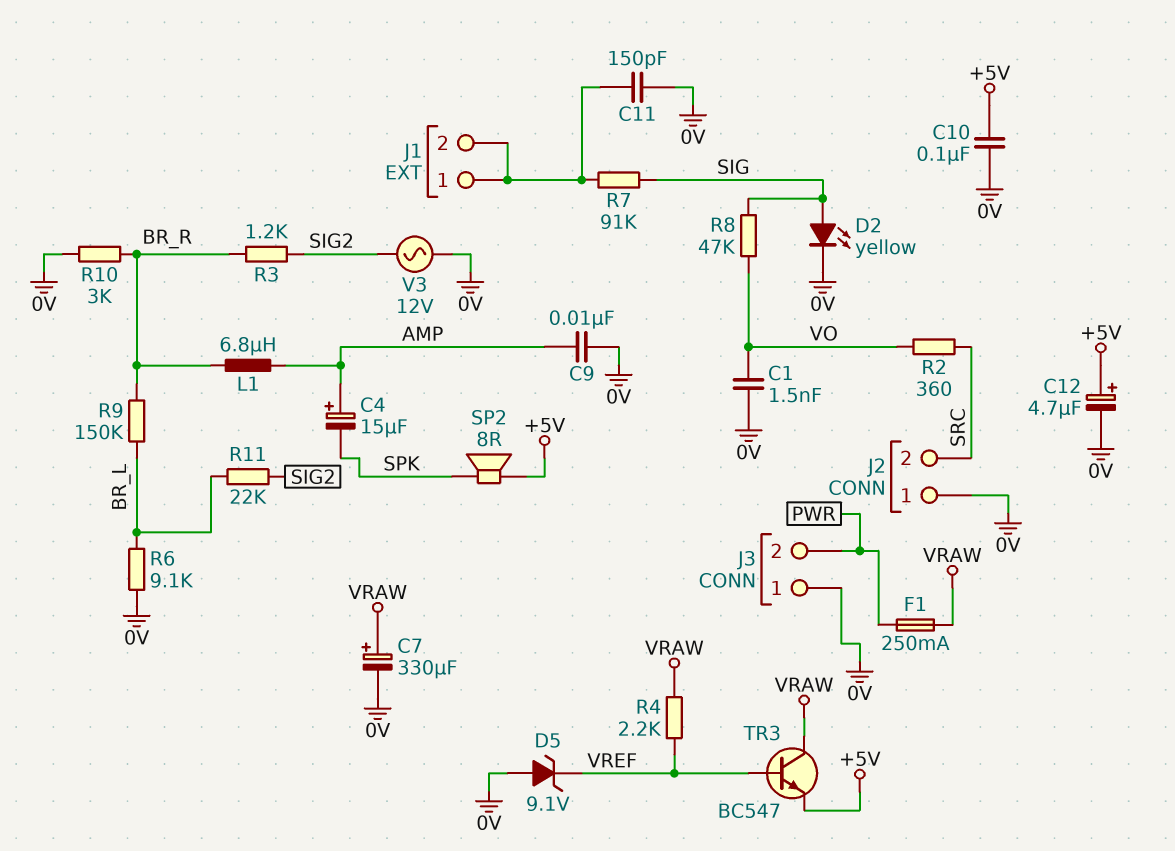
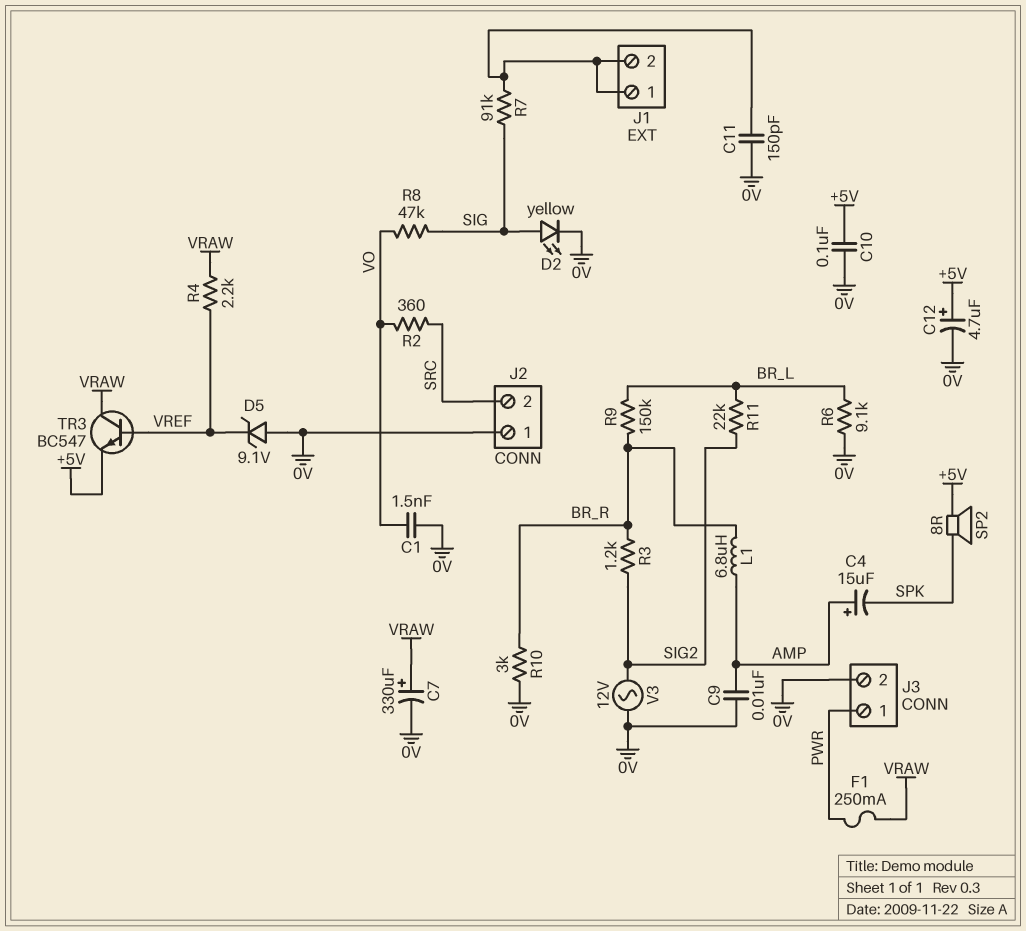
J3 pin 1: 0V -> PWR
J3 pin 2: PWR -> 0V

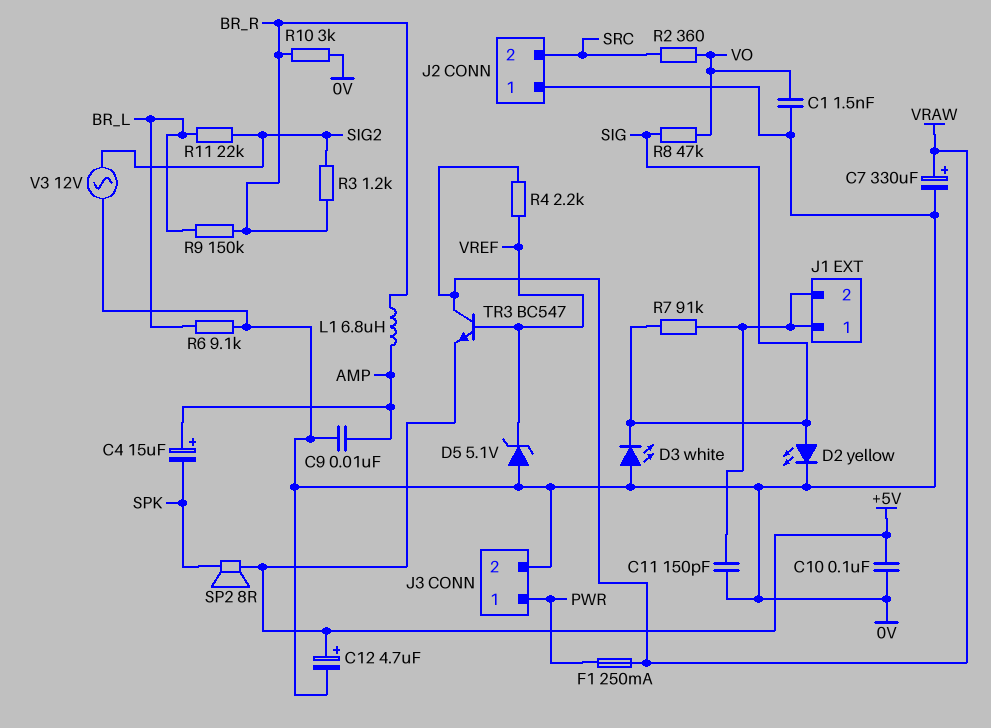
D3: none -> LED white (A 0V, K SIG)
D5: zener 9.1V (A 0V, K VREF) -> zener 5.1V (A 0V, K VREF)

